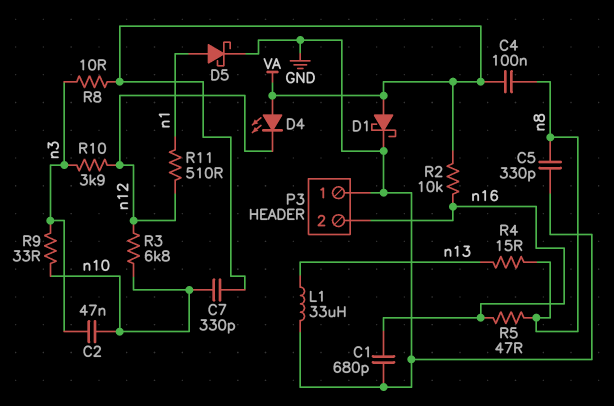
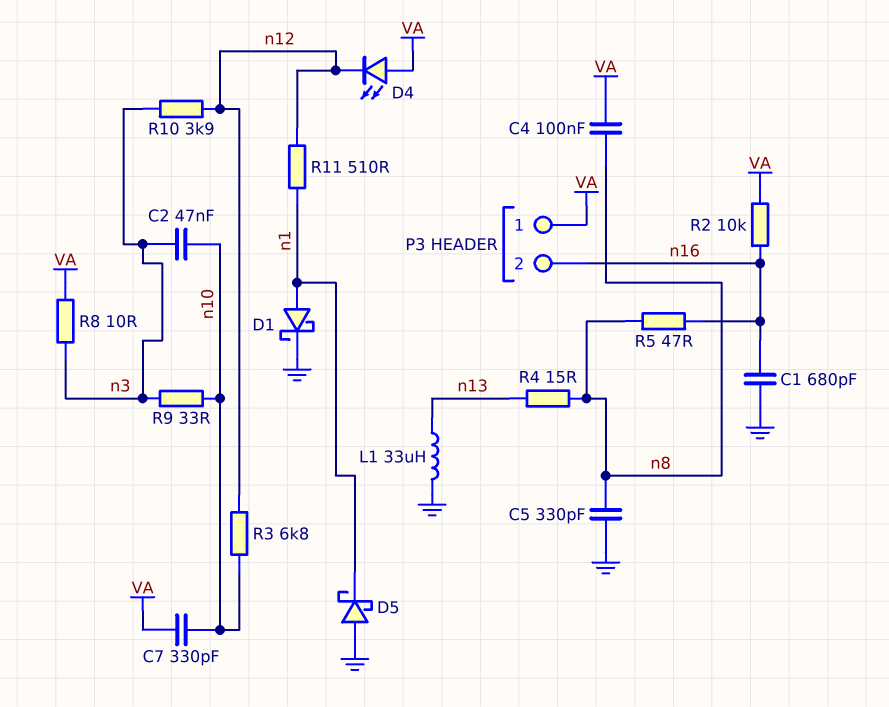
D1: schottky (A VA, K GND) -> schottky (A n1, K GND)
D5: schottky (A n1, K GND) -> schottky (A GND, K n1)
P3 pin 1: GND -> VA

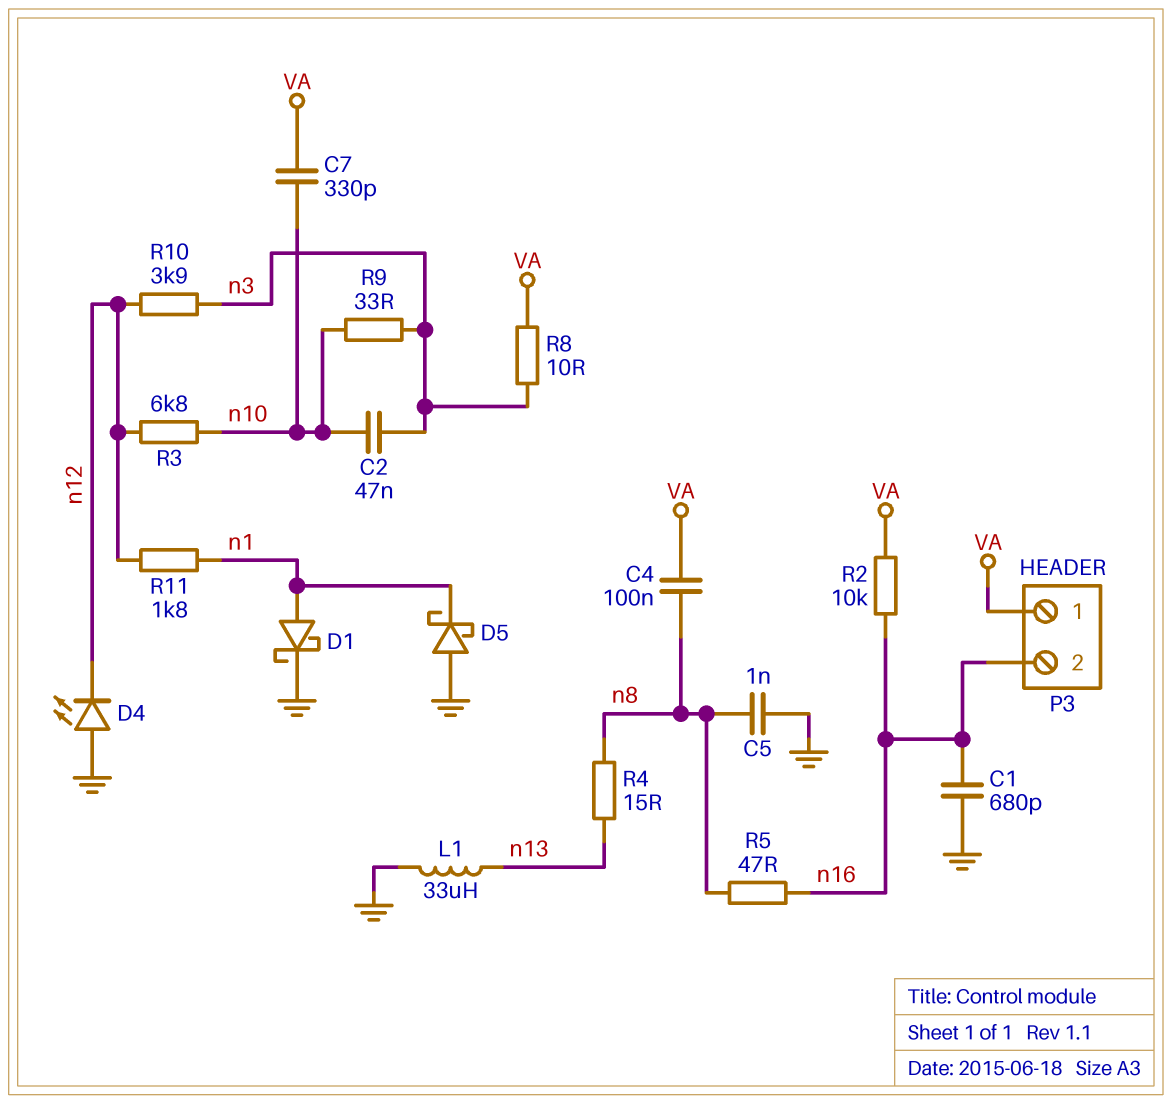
C5: 330pF (GND, n8) -> 1nF (GND, n8)
D4: LED (A VA, K n12) -> LED (A GND, K n12)
R11: 510 (n1, n12) -> 1.8k (n1, n12)

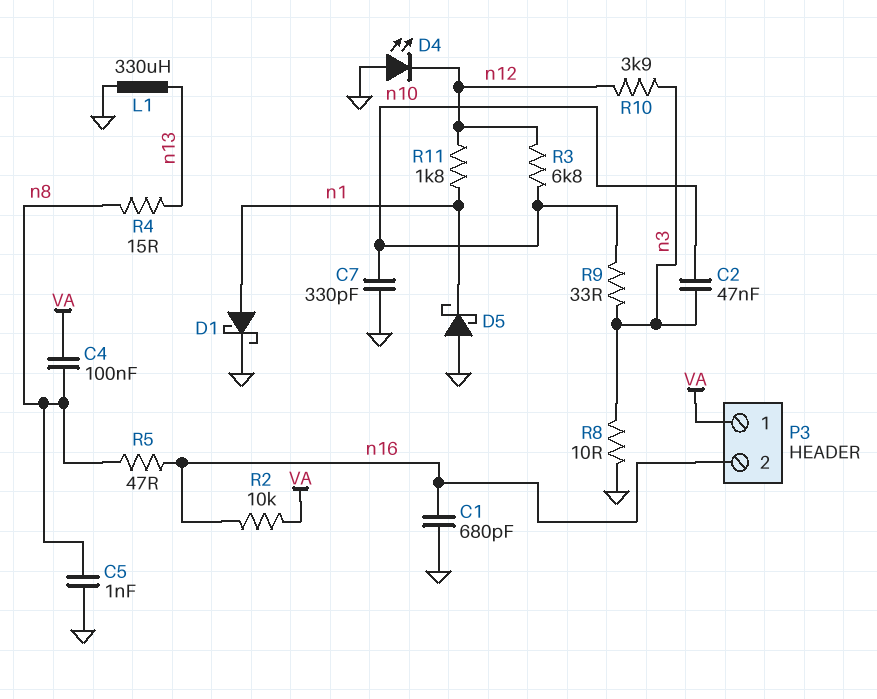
C7: 330pF (VA, n10) -> 330pF (GND, n10)
L1: 33uH (GND, n13) -> 330uH (GND, n13)
R8: 10 (VA, n3) -> 10 (GND, n3)

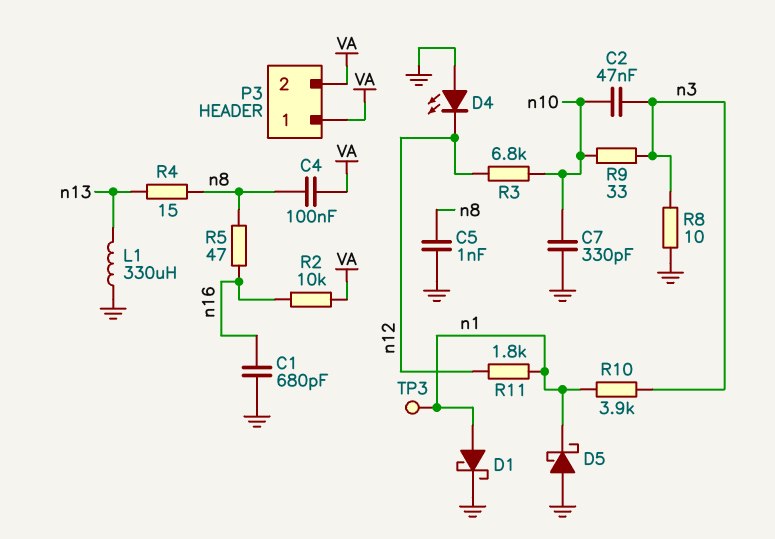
P3 pin 2: n16 -> VA
R10: 3.9k (n3, n12) -> 3.9k (n1, n3)
TP3: none -> test point (n1)

